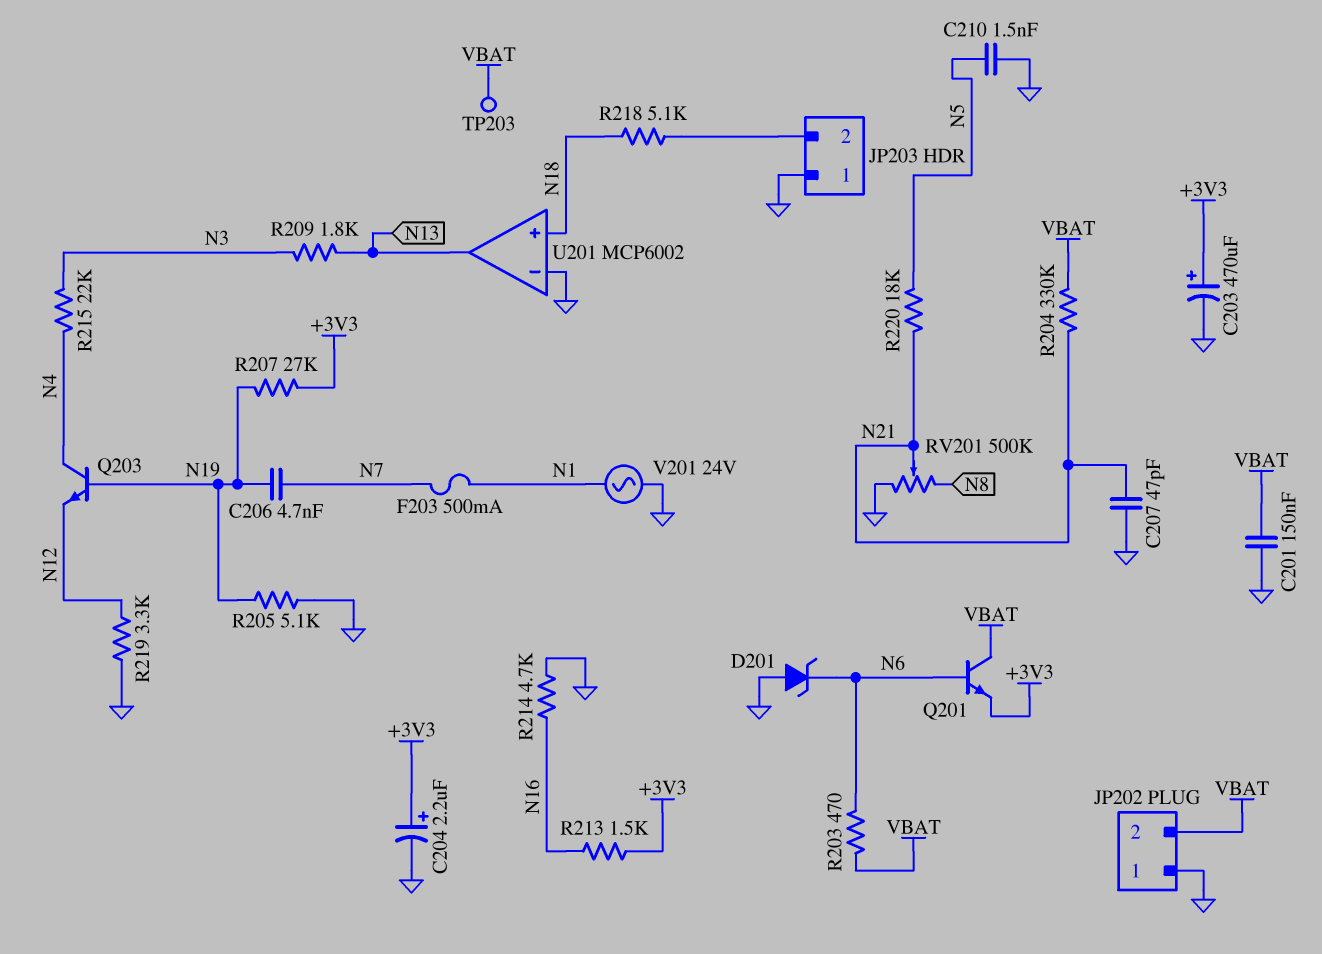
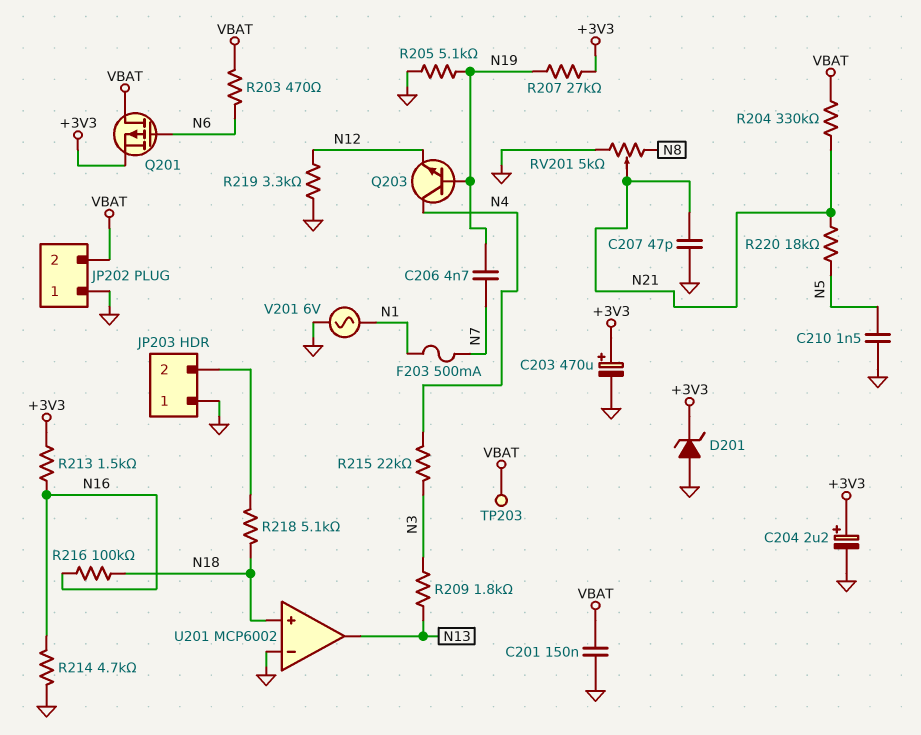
D201: zener (A GND, K N6) -> zener (A GND, K +3V3)
Q201: NPN (B N6, C VBAT, E +3V3) -> PMOS (G N6, D VBAT, S +3V3)
R216: none -> 100k (N16, N18)
RV201: 500k (GND, N8, wiper N21) -> 5k (GND, N8, wiper N21)
V201: AC 24V (GND, N1) -> AC 6V (GND, N1)

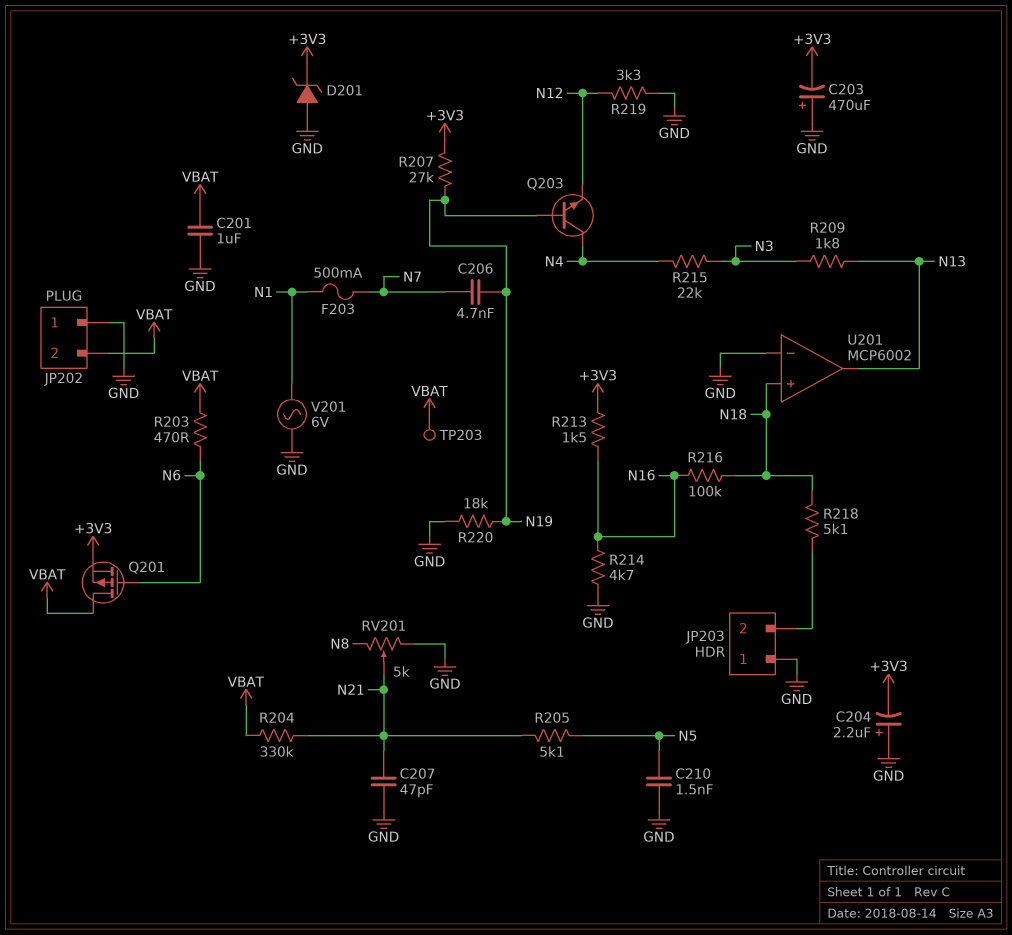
C201: 150nF (GND, VBAT) -> 1uF (GND, VBAT)
C203: 470uF (plus +3V3, minus GND) -> 470uF (plus GND, minus +3V3)
C204: 2.2uF (plus +3V3, minus GND) -> 2.2uF (plus GND, minus +3V3)
R205: 5.1k (GND, N19) -> 5.1k (N5, N21)
R220: 18k (N5, N21) -> 18k (GND, N19)

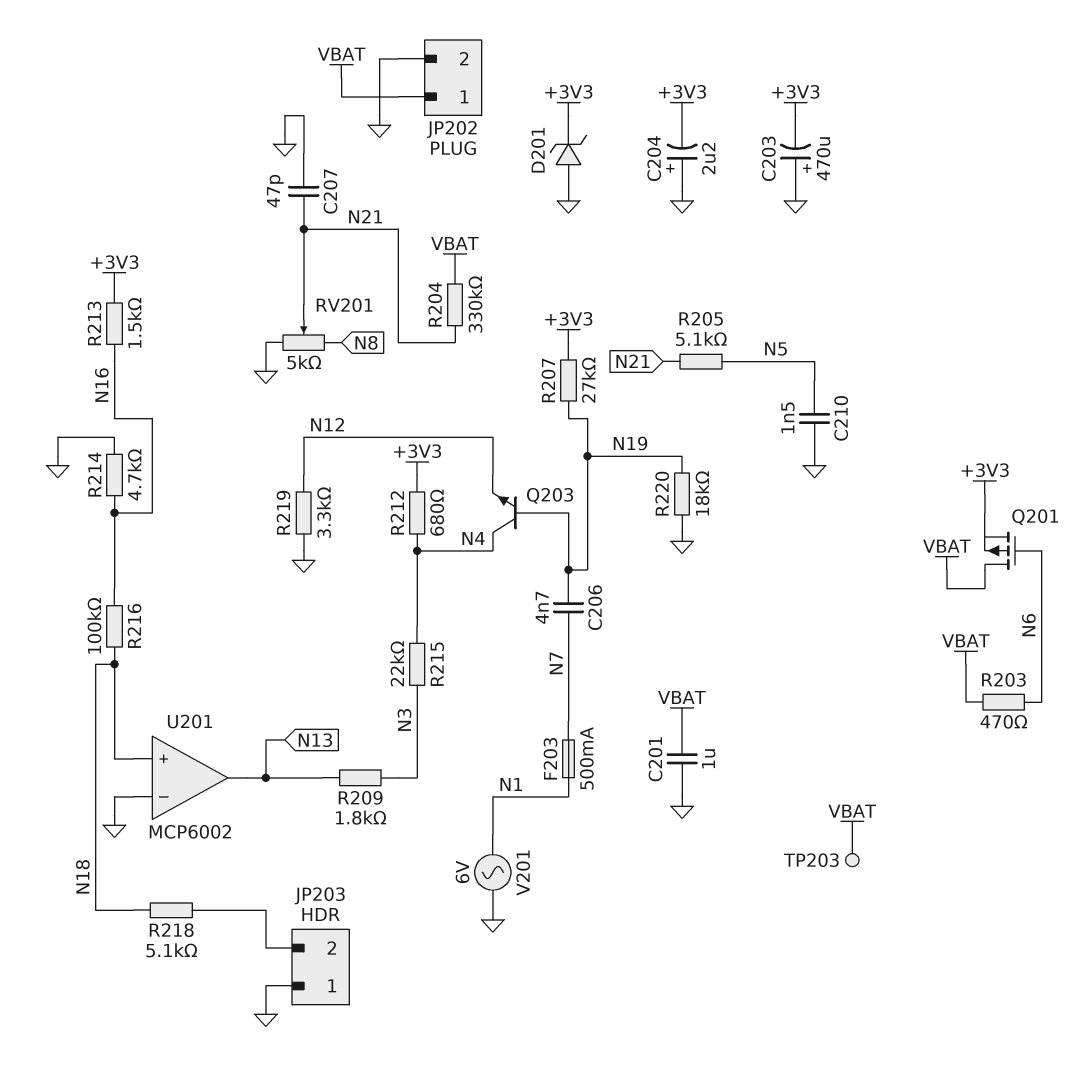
JP202 pin 1: GND -> VBAT
JP202 pin 2: VBAT -> GND
R212: none -> 680 (+3V3, N4)

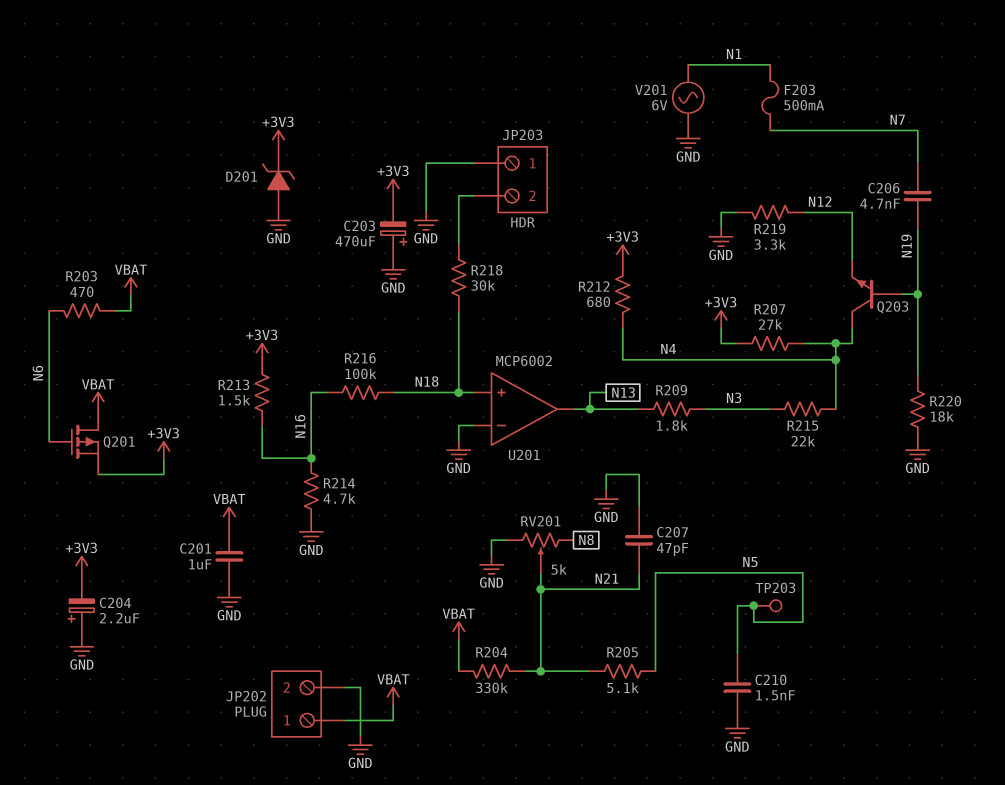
R207: 27k (+3V3, N19) -> 27k (+3V3, N4)
R218: 5.1k (JP203/2, N18) -> 30k (JP203/2, N18)
TP203: test point (VBAT) -> test point (N5)

